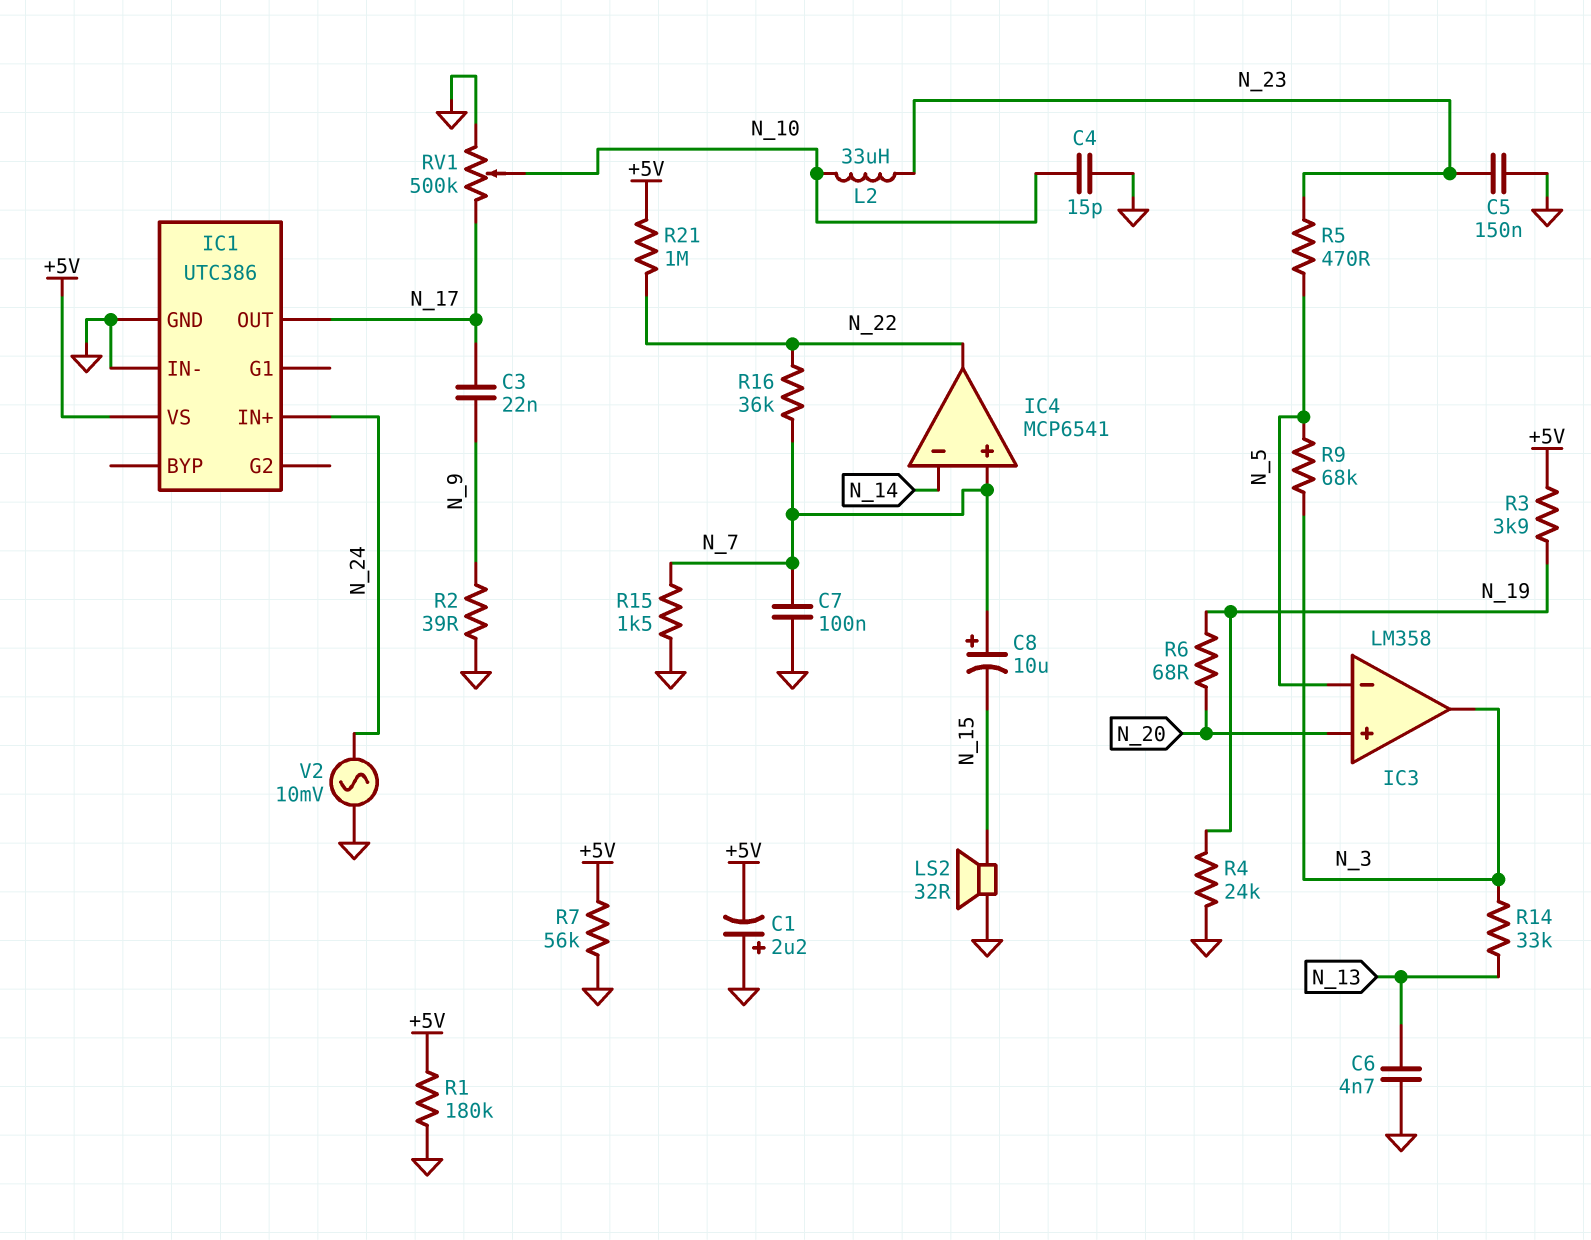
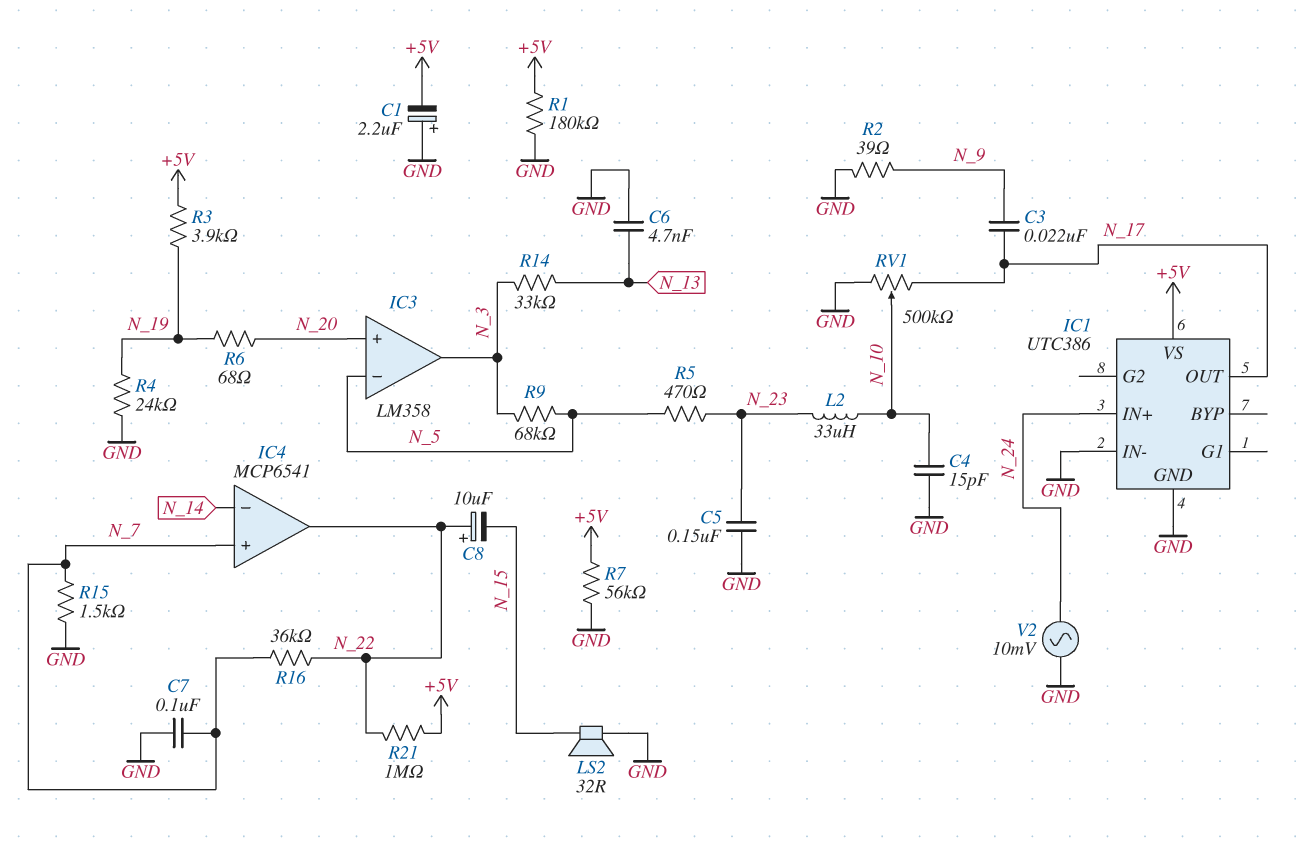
C8: 10uF (plus N_7, minus N_15) -> 10uF (plus N_22, minus N_15)

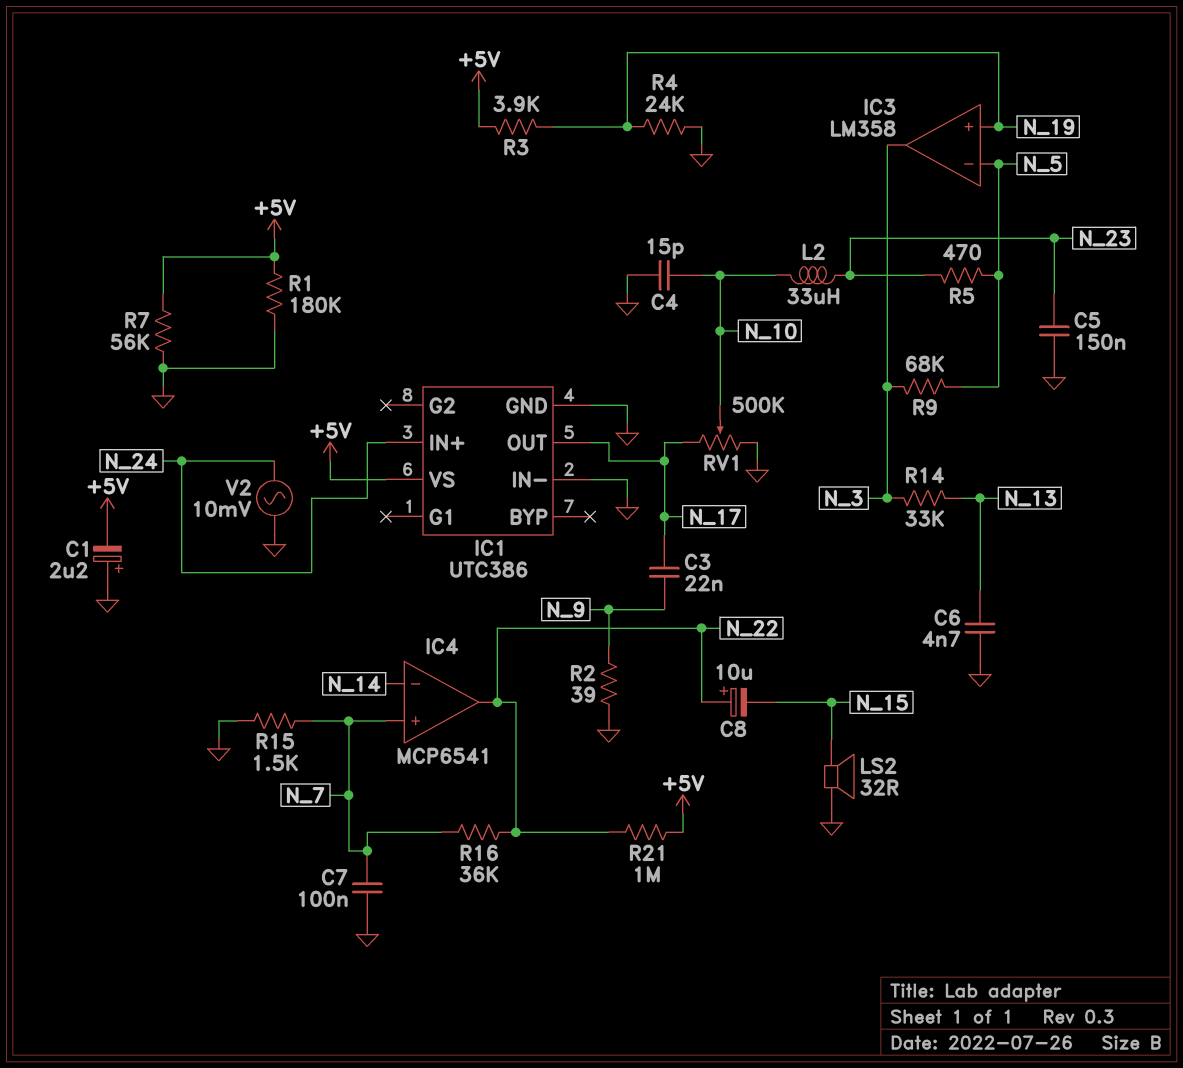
IC3 pin in+: N_20 -> N_19
R6: 68 (N_19, N_20) -> none

